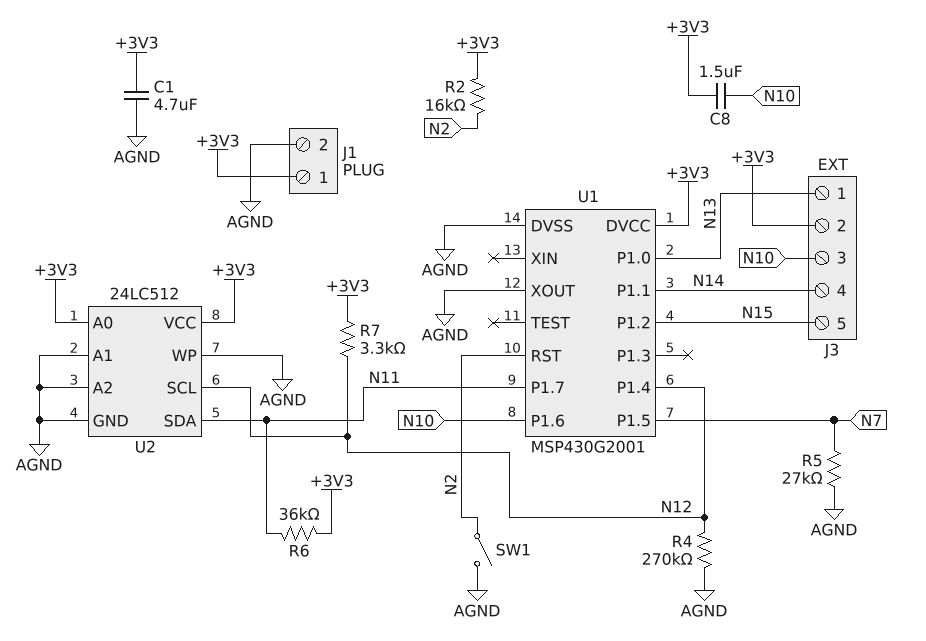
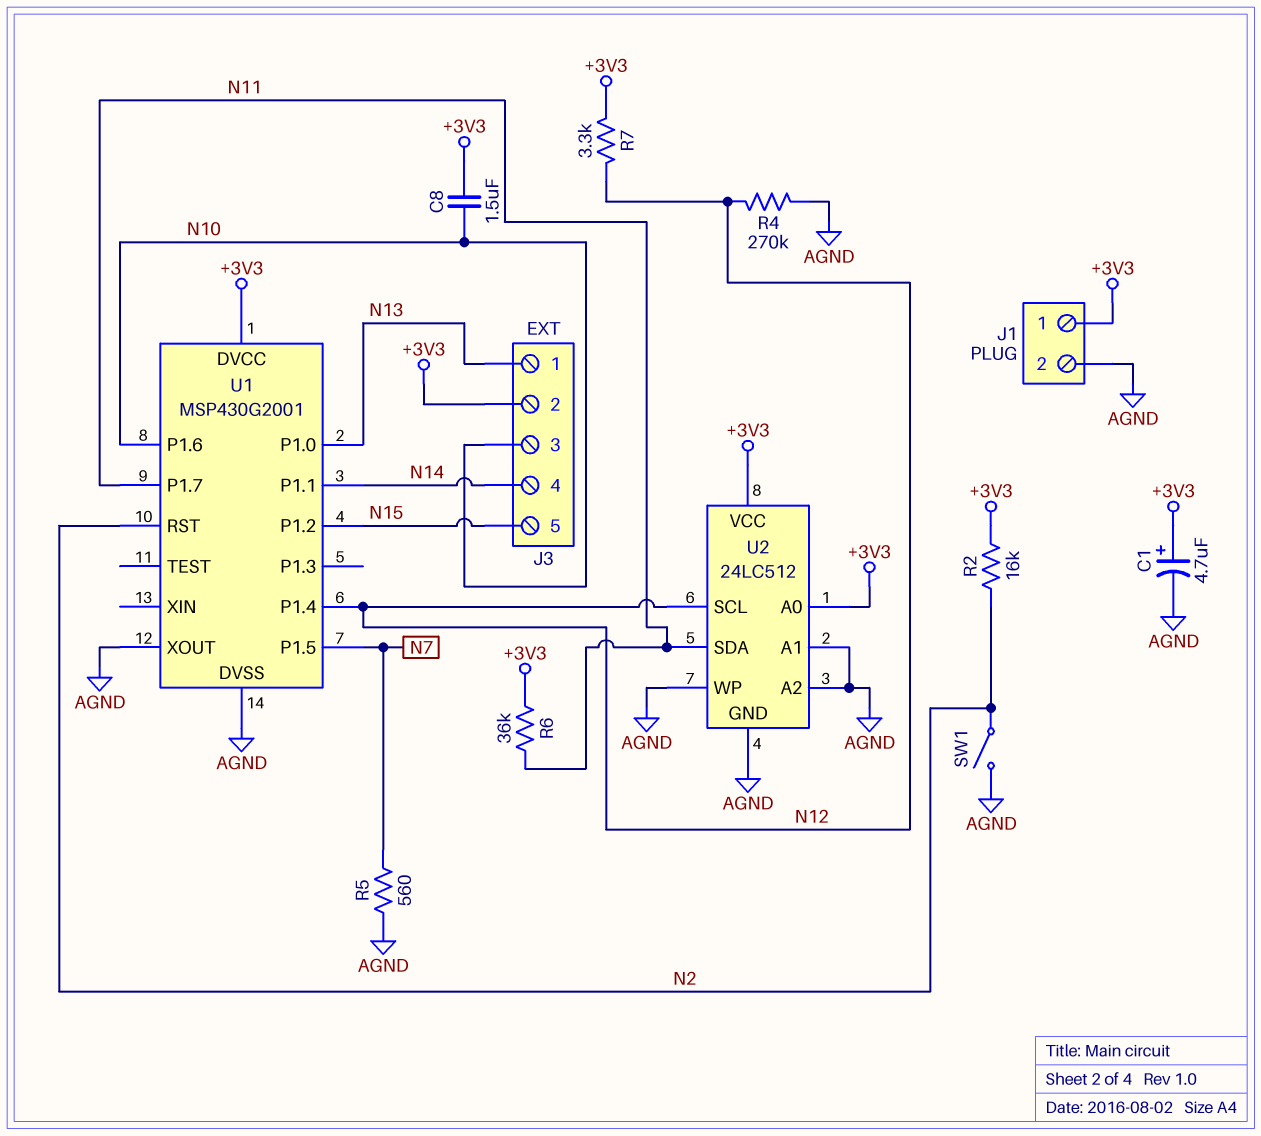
C1: 4.7uF (+3V3, AGND) -> 4.7uF (plus +3V3, minus AGND)
R5: 27k (AGND, N7) -> 560 (AGND, N7)

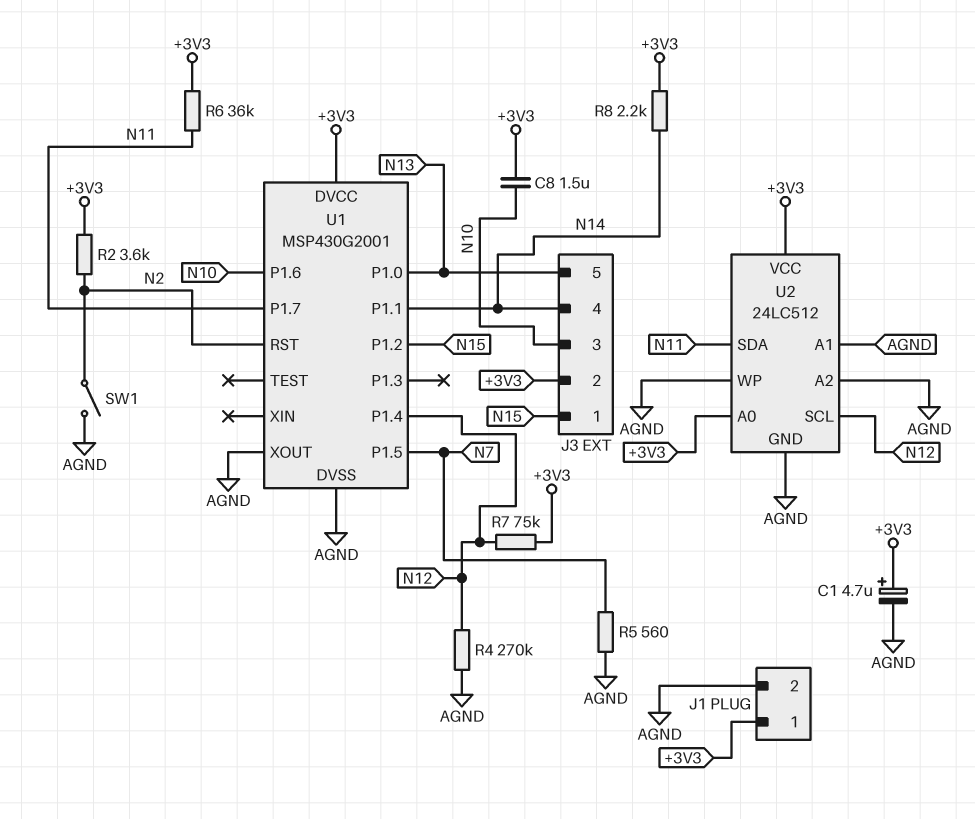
J3 pin 1: N13 -> N15
J3 pin 5: N15 -> N13
R2: 16k (+3V3, N2) -> 3.6k (+3V3, N2)
R7: 3.3k (+3V3, N12) -> 75k (+3V3, N12)
R8: none -> 2.2k (+3V3, N14)

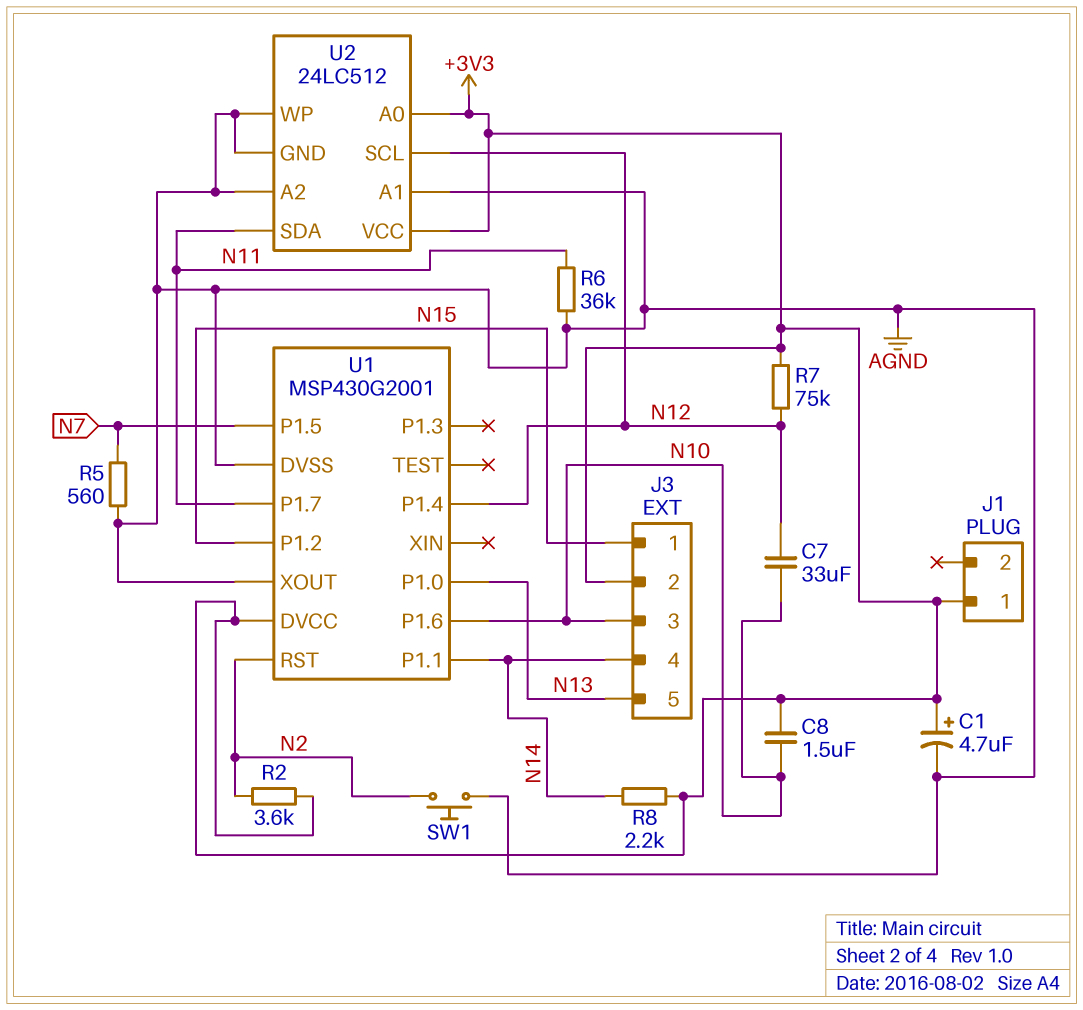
C7: none -> 33uF (N10, N12)
J1 pin 2: AGND -> none
R4: 270k (AGND, N12) -> none
R6: 36k (+3V3, N11) -> 36k (AGND, N11)
SW1: switch (AGND, N2) -> button (AGND, N2)

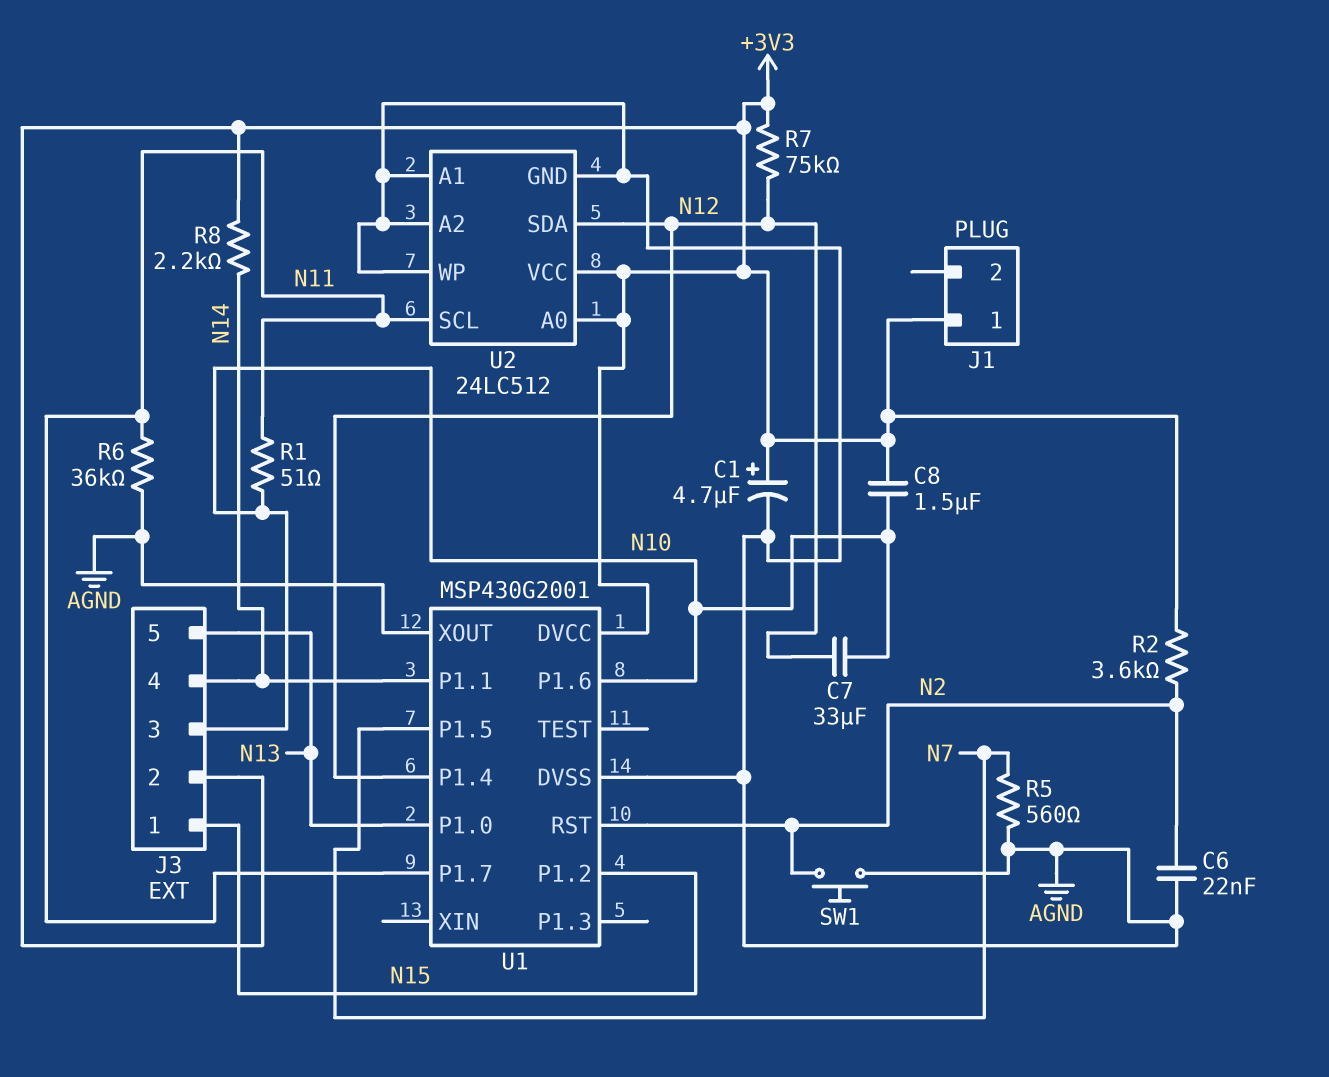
C6: none -> 22nF (AGND, N2)
R1: none -> 51 (N10, N11)
U2 pin SCL: N12 -> N11
U2 pin SDA: N11 -> N12

